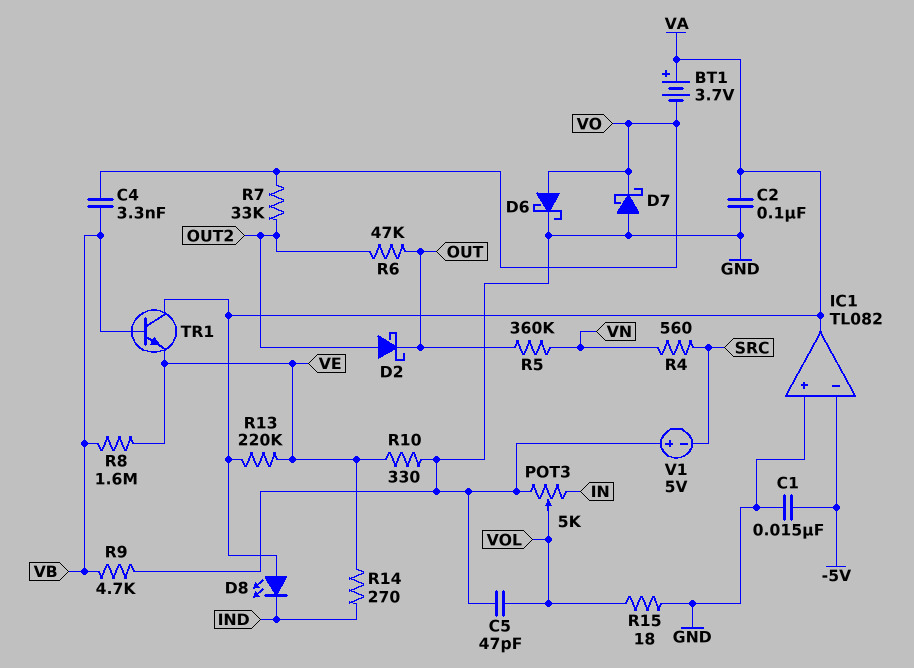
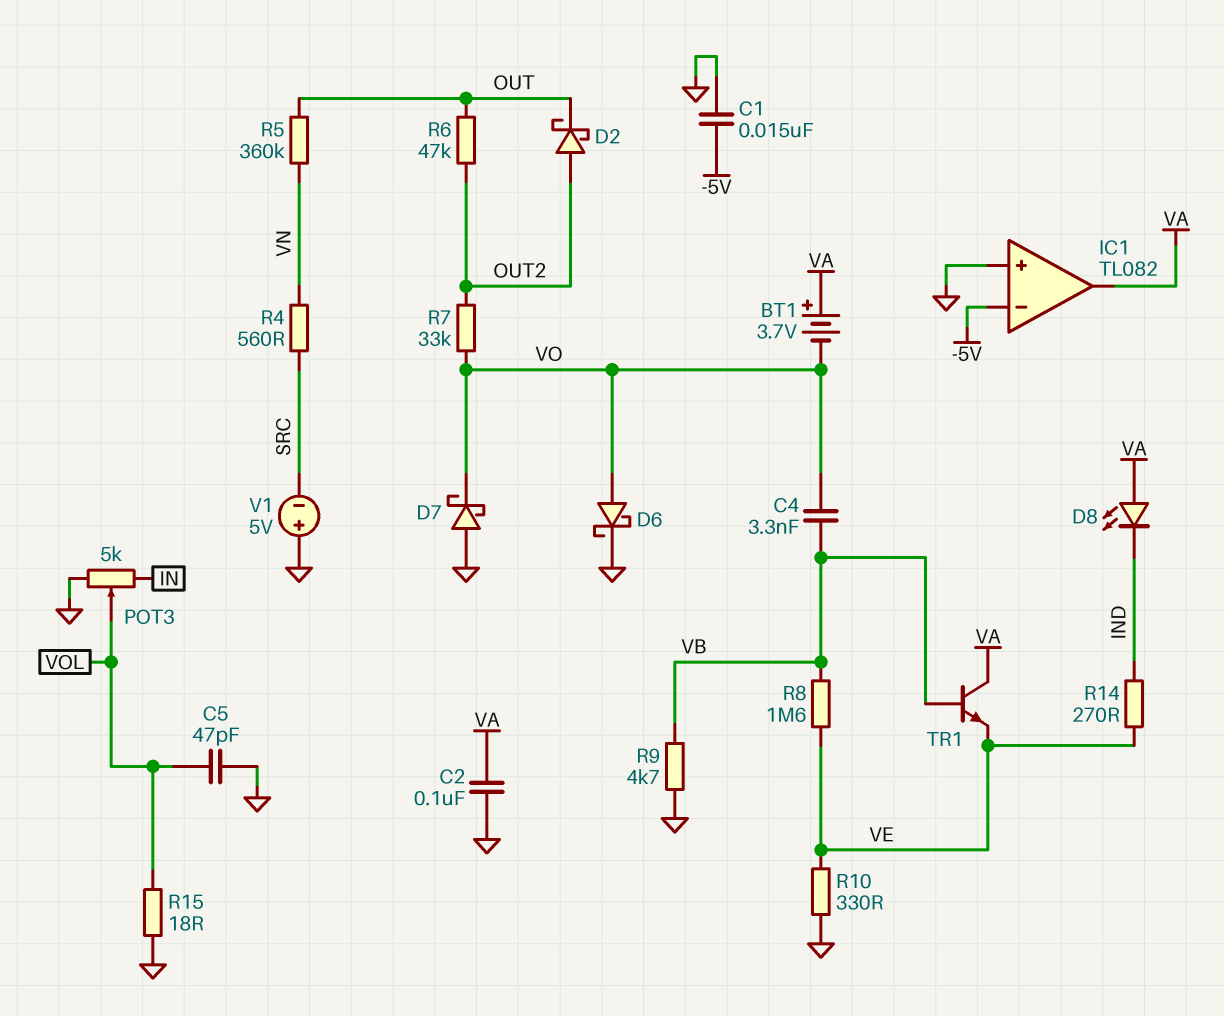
R13: 220k (VA, VE) -> none

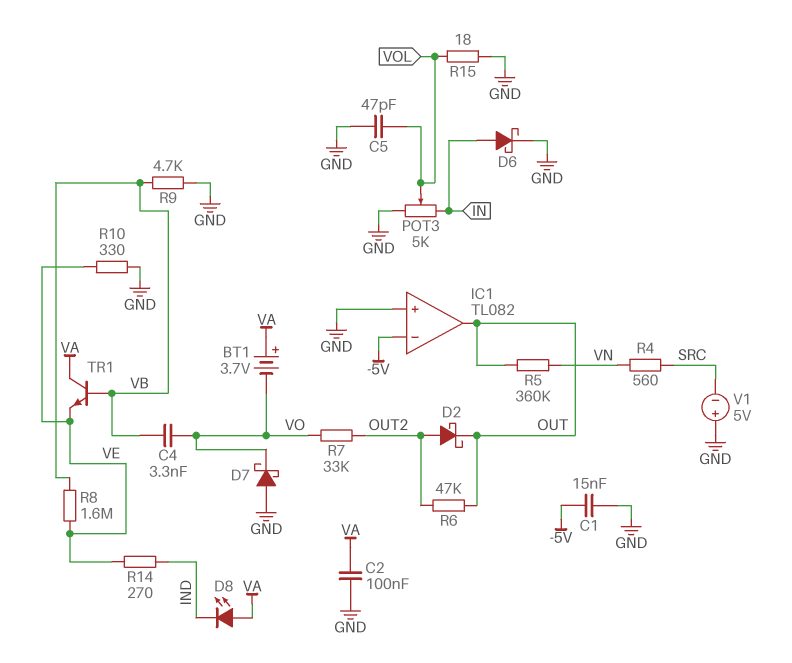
D6: schottky (A VO, K GND) -> schottky (A IN, K GND)
IC1 pin out: VA -> OUT

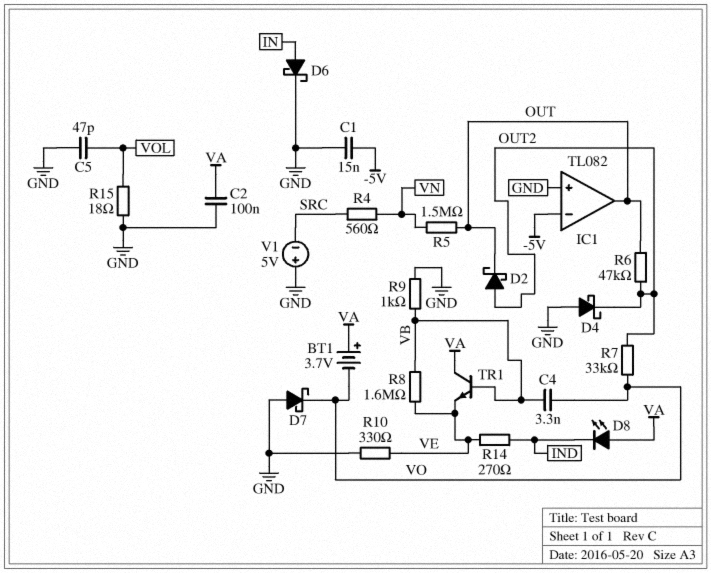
D4: none -> schottky (A GND, K OUT2)
POT3: 5k (GND, IN, wiper VOL) -> none
R5: 360k (OUT, VN) -> 1.5M (OUT, VN)
R9: 4.7k (GND, VB) -> 1k (GND, VB)

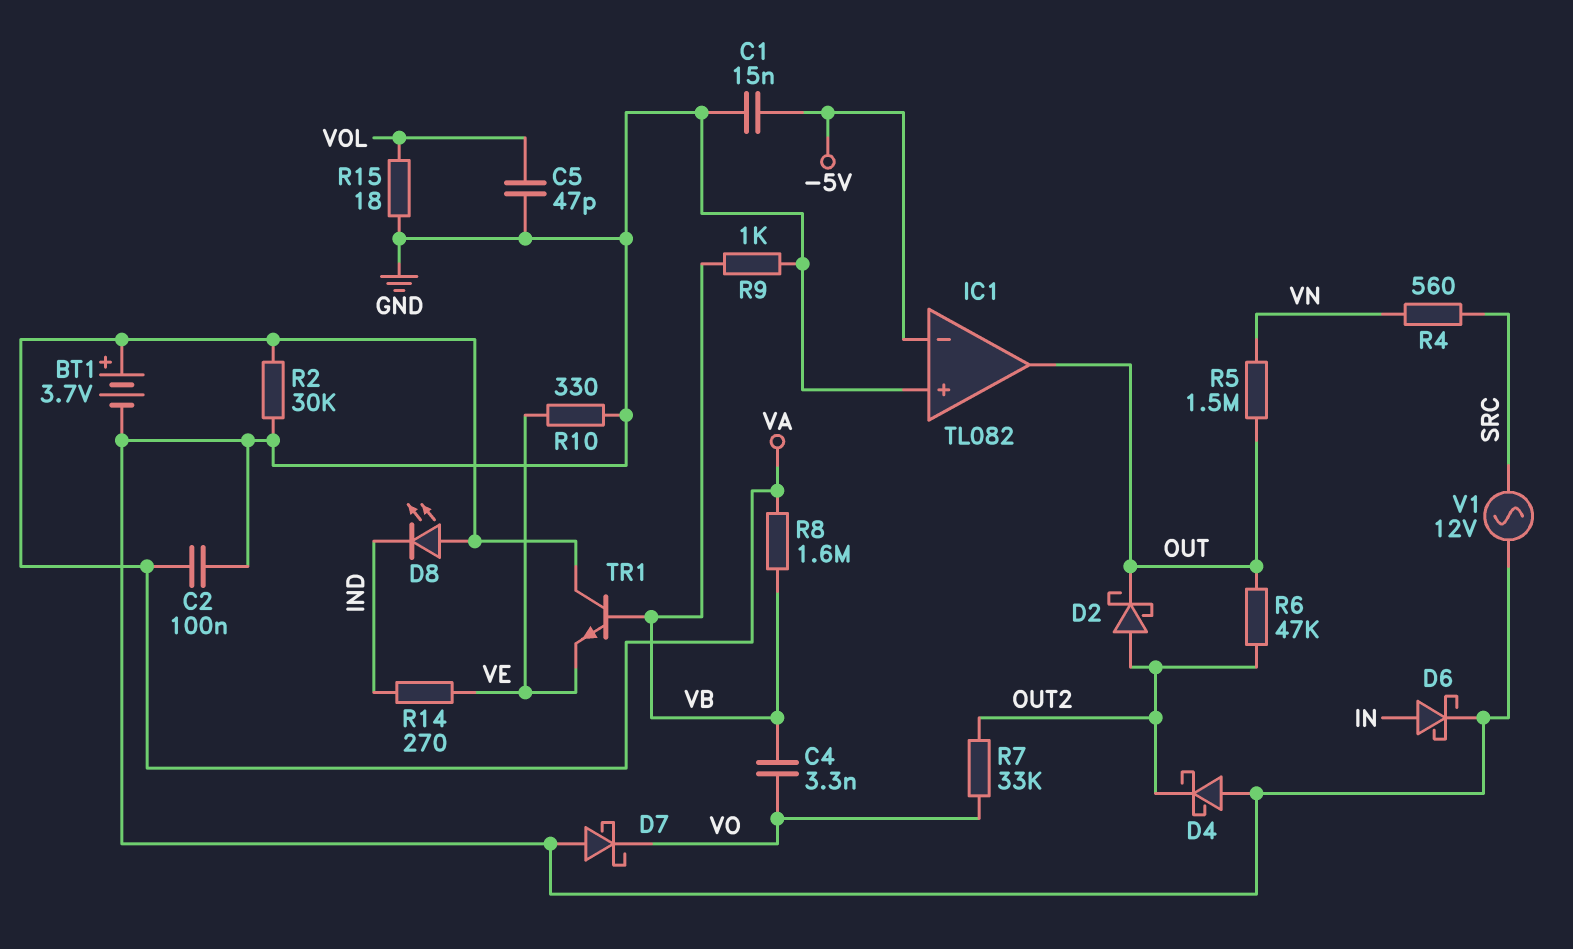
BT1: 3.7V (plus VA, minus VO) -> 3.7V (plus VA, minus GND)
R2: none -> 30k (GND, VA)
R8: 1.6M (VB, VE) -> 1.6M (VA, VB)
V1: 5V (plus GND, minus SRC) -> AC 12V (GND, SRC)

